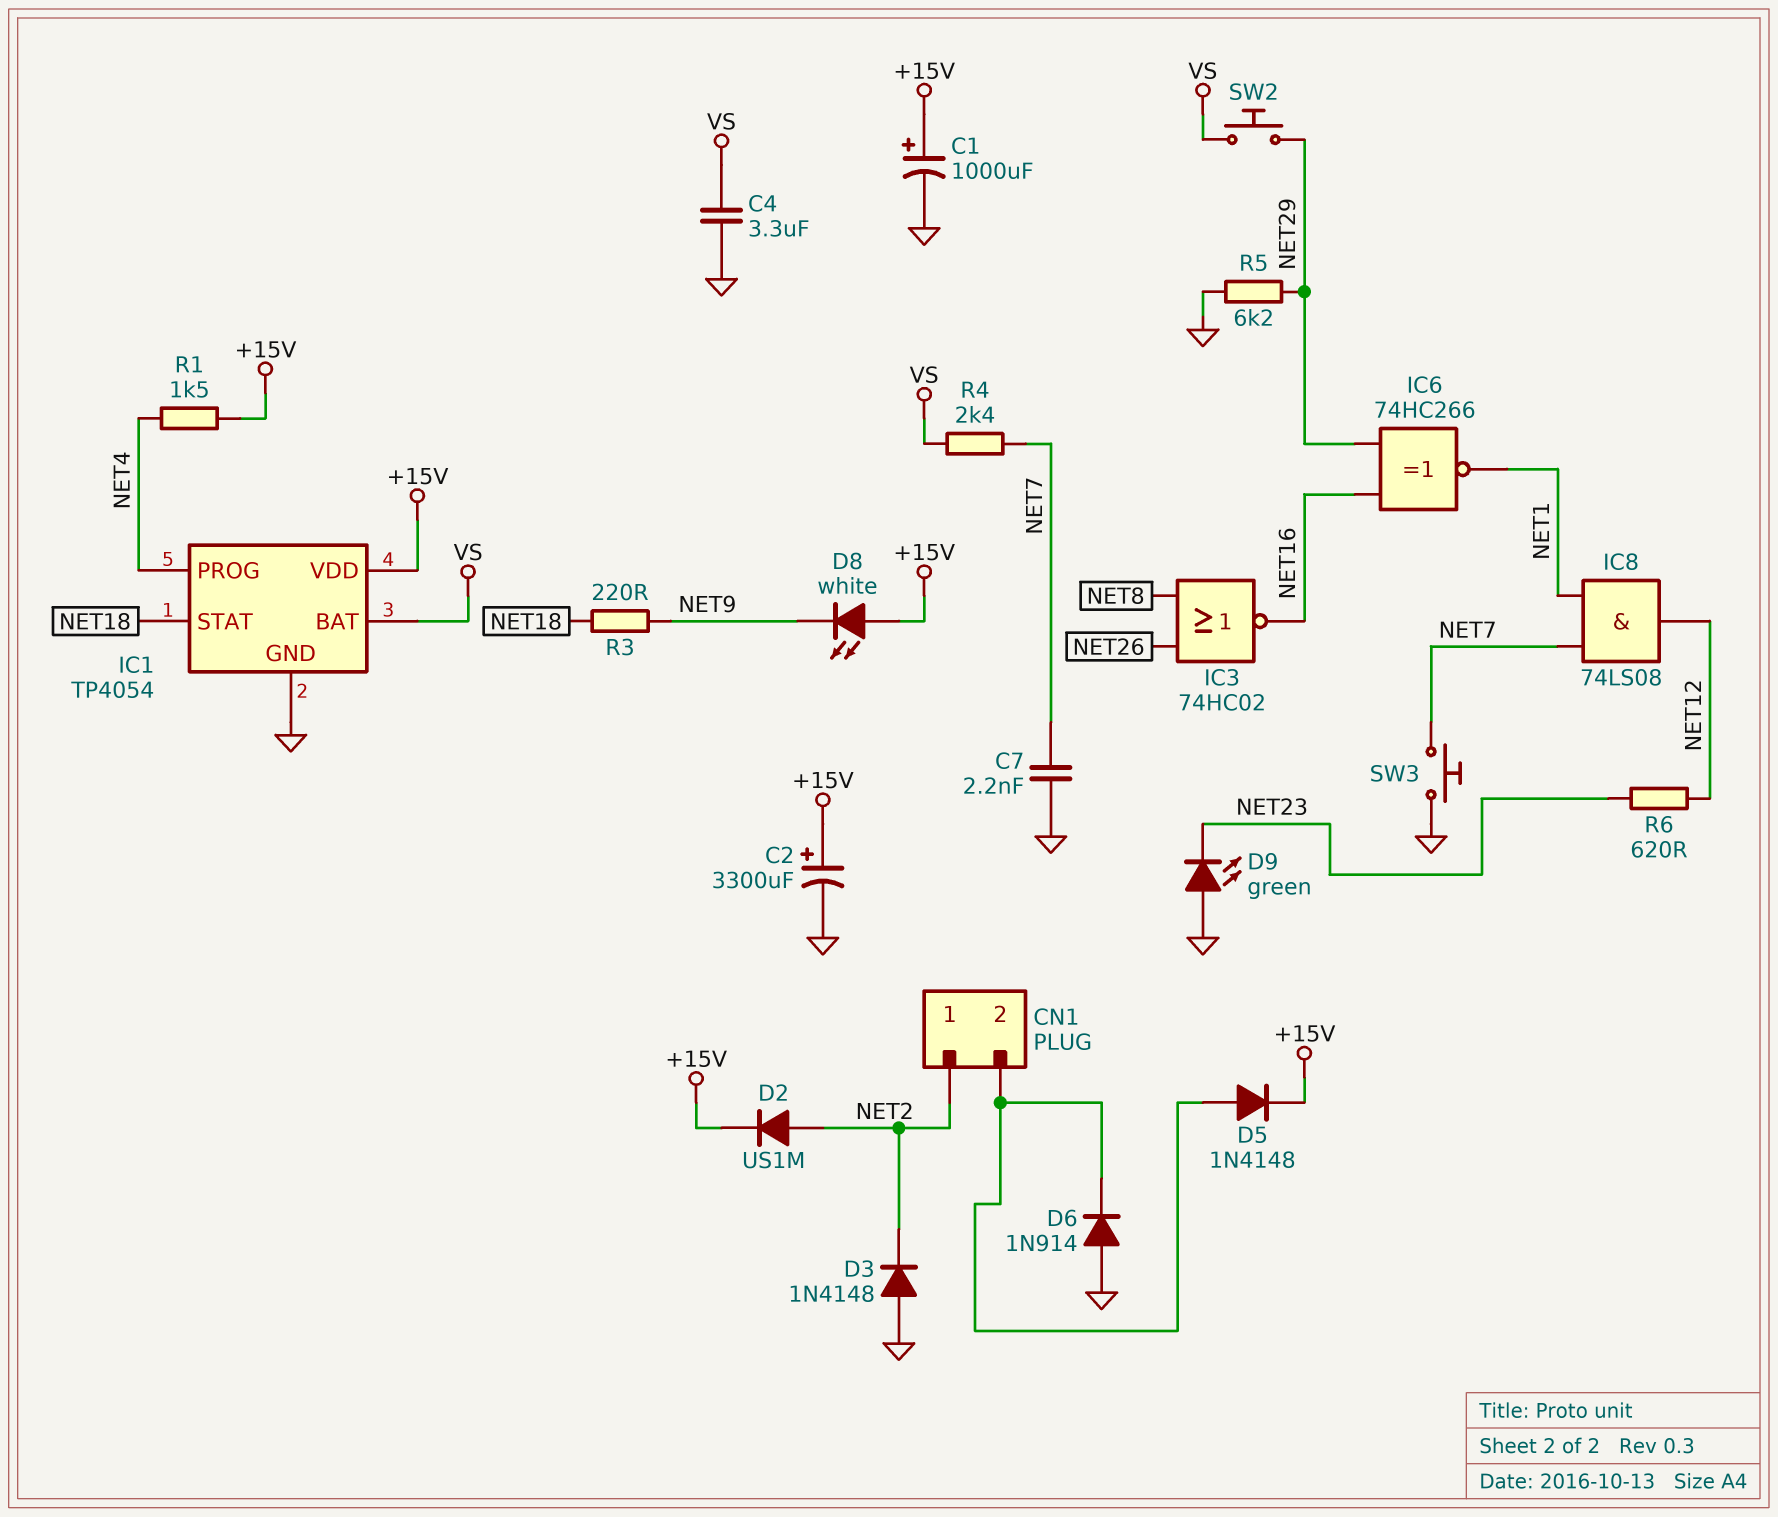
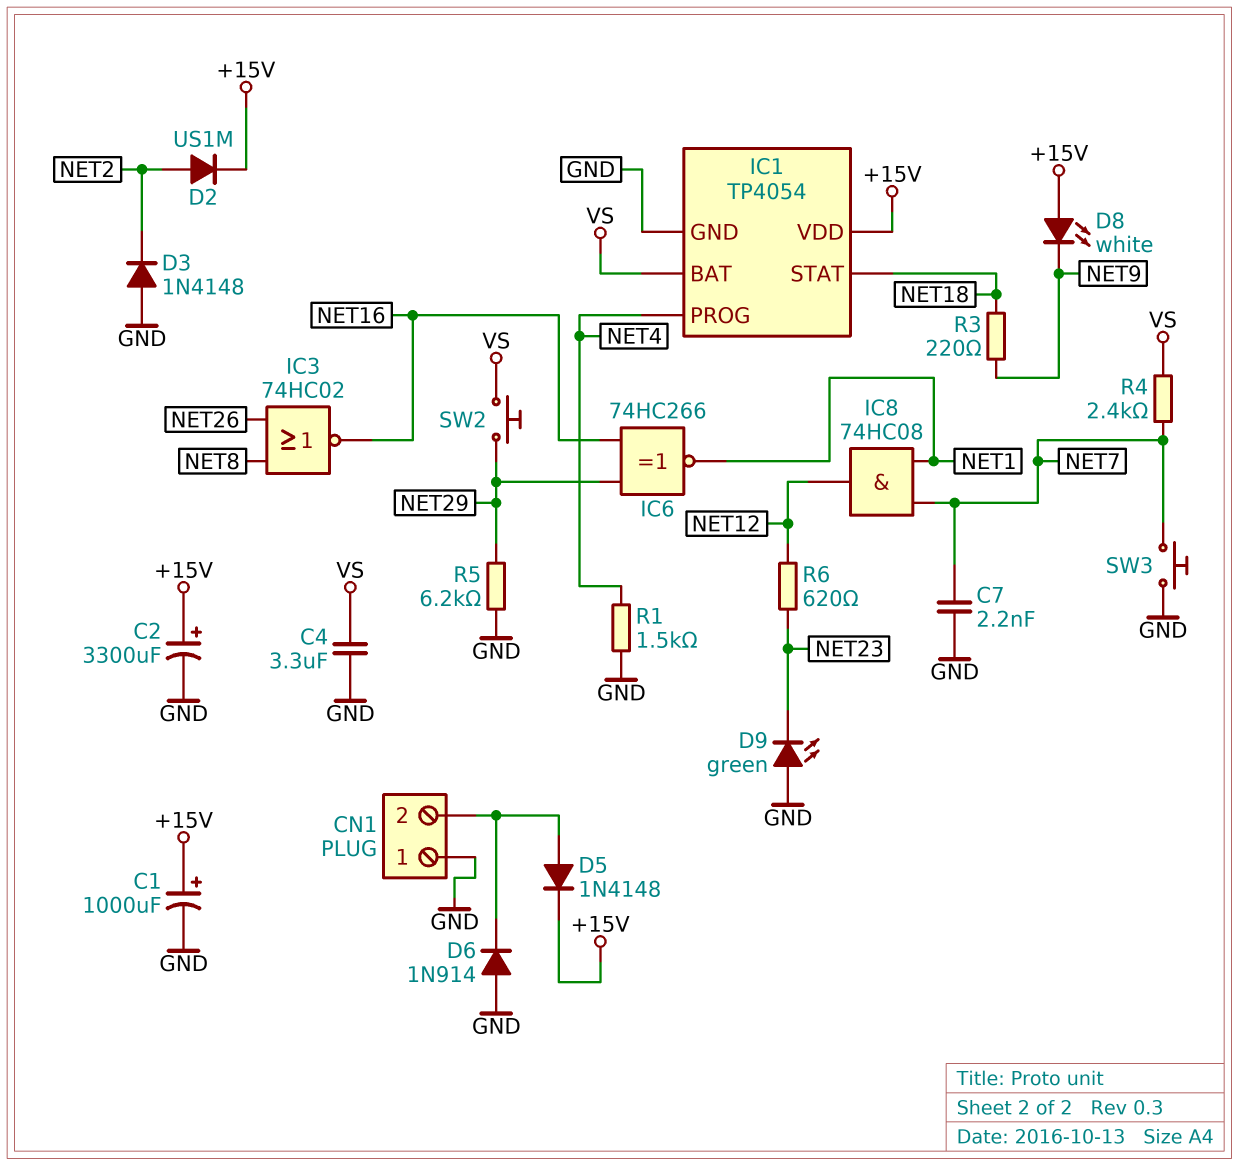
CN1 pin 1: NET2 -> GND
IC8: AND 74LS08 (in NET1, in NET7, out NET12) -> AND 74HC08 (in NET1, in NET7, out NET12)
R1: 1.5k (+15V, NET4) -> 1.5k (GND, NET4)

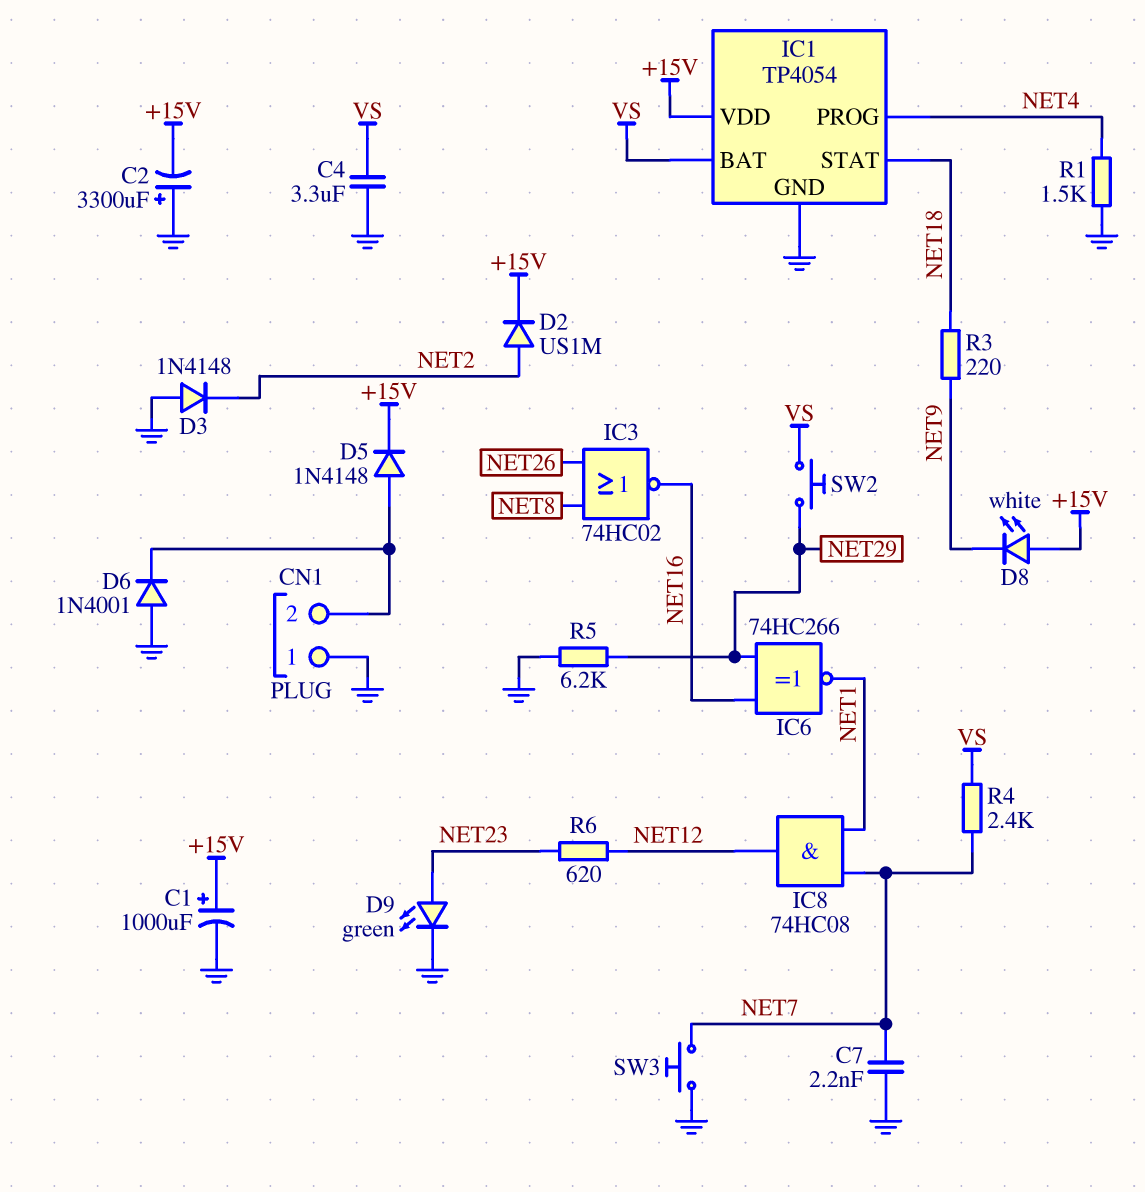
C2: 3300uF (plus +15V, minus GND) -> 3300uF (plus GND, minus +15V)
D6: diode 1N914 (A GND, K CN1/2) -> diode 1N4001 (A GND, K CN1/2)
D9: LED green (A GND, K NET23) -> LED green (A NET23, K GND)

